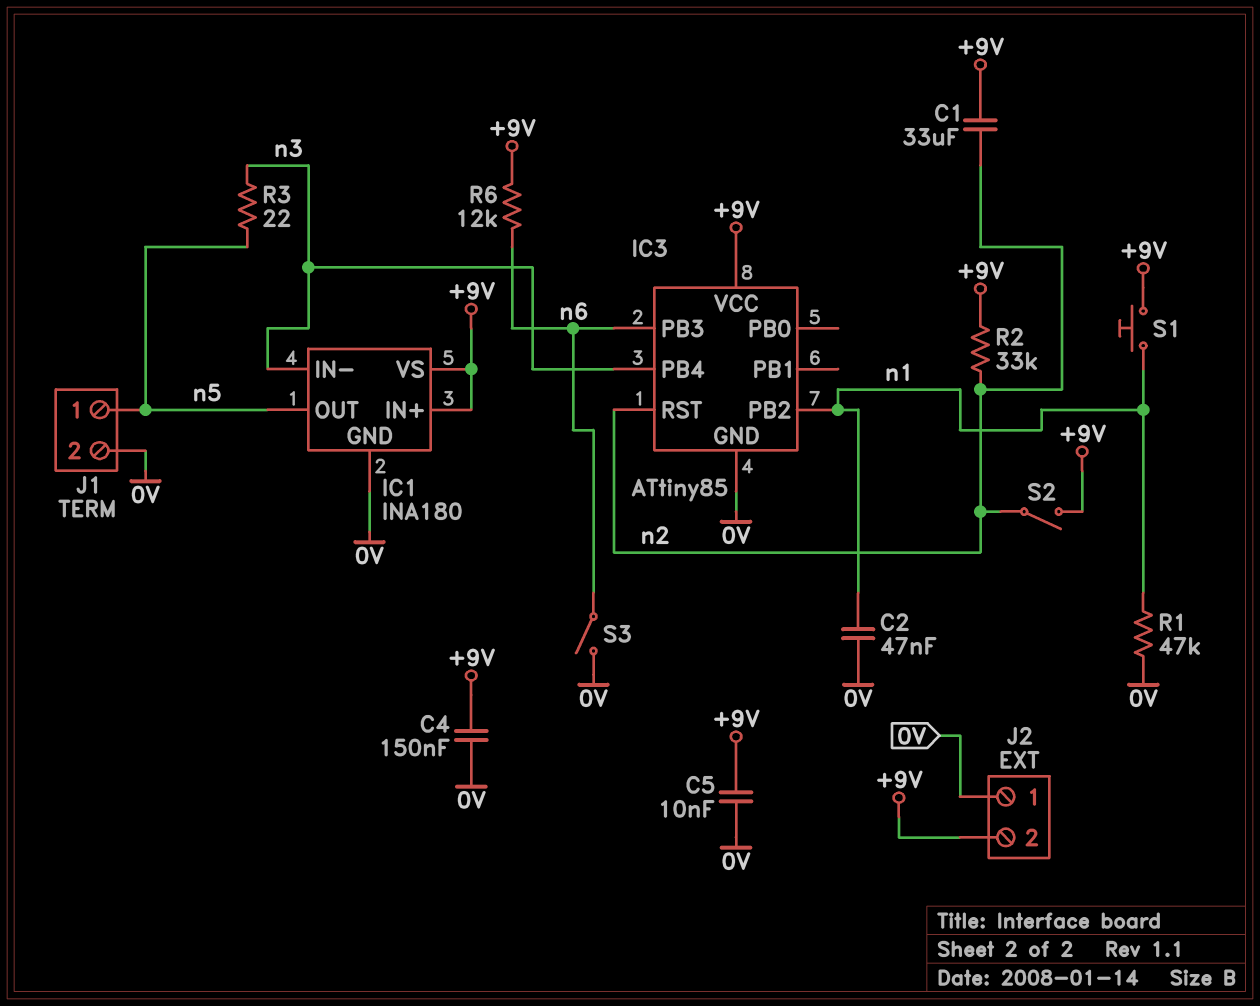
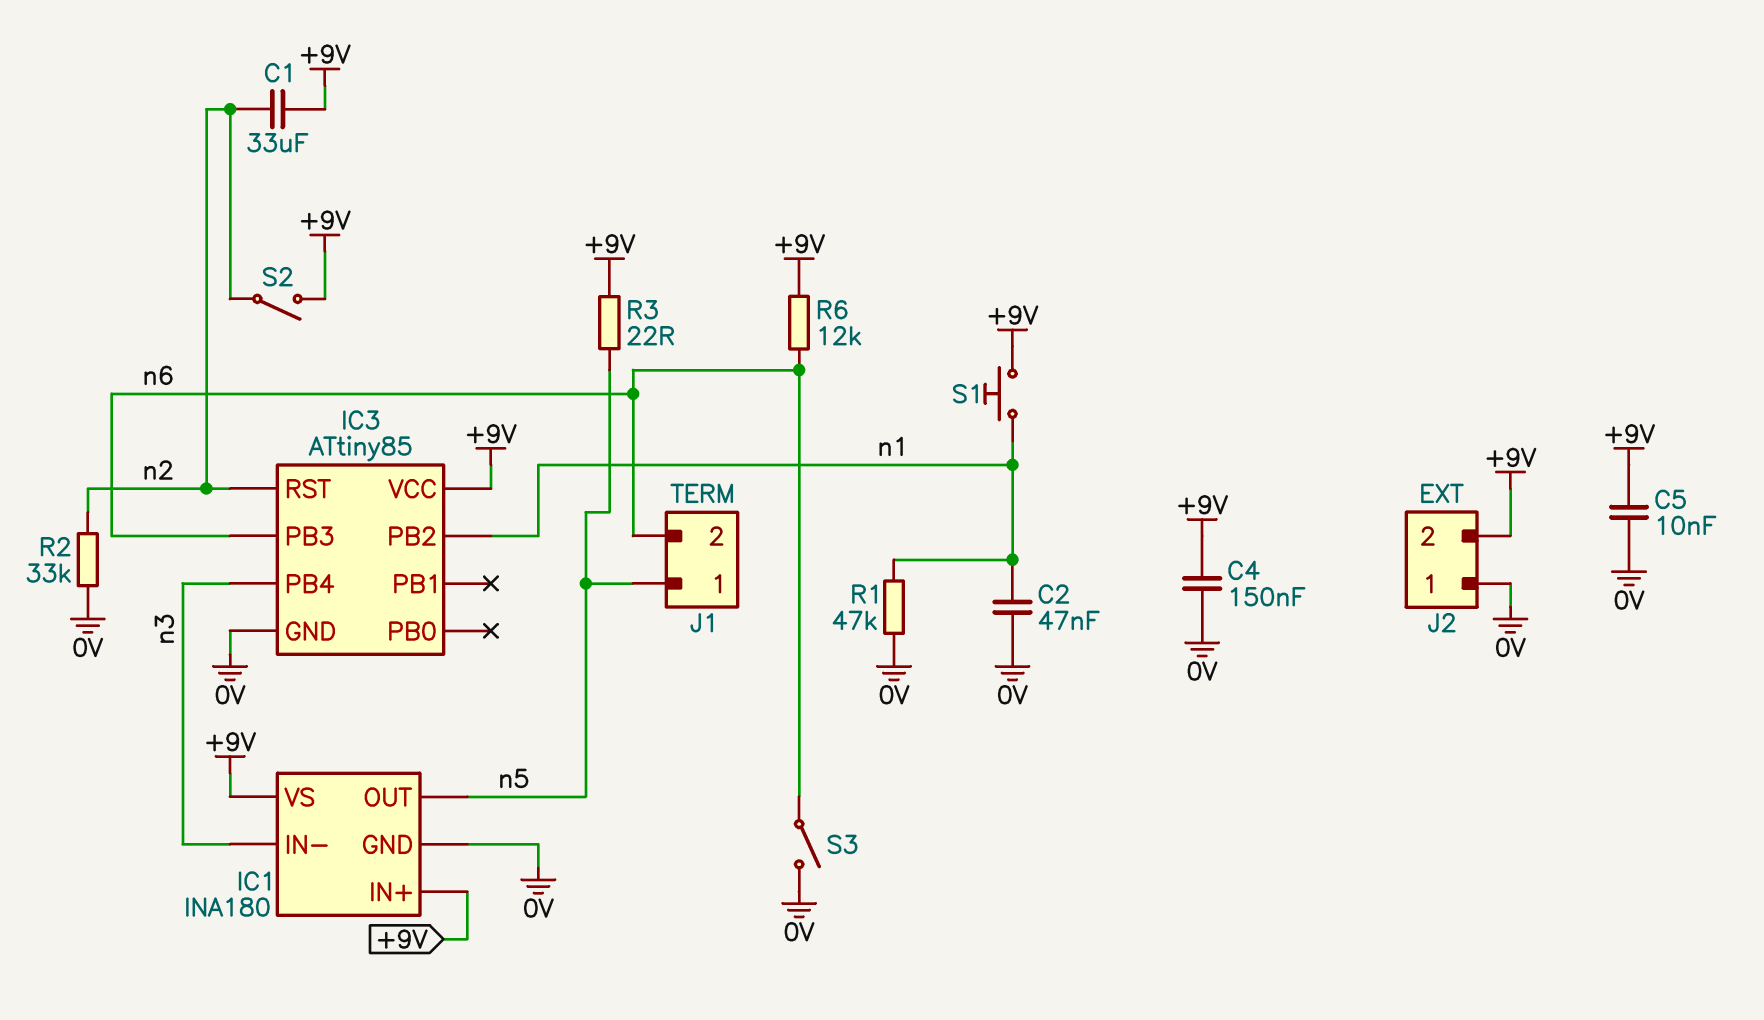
J1 pin 2: 0V -> n6
R2: 33k (+9V, n2) -> 33k (0V, n2)
R3: 22 (n3, n5) -> 22 (+9V, n5)

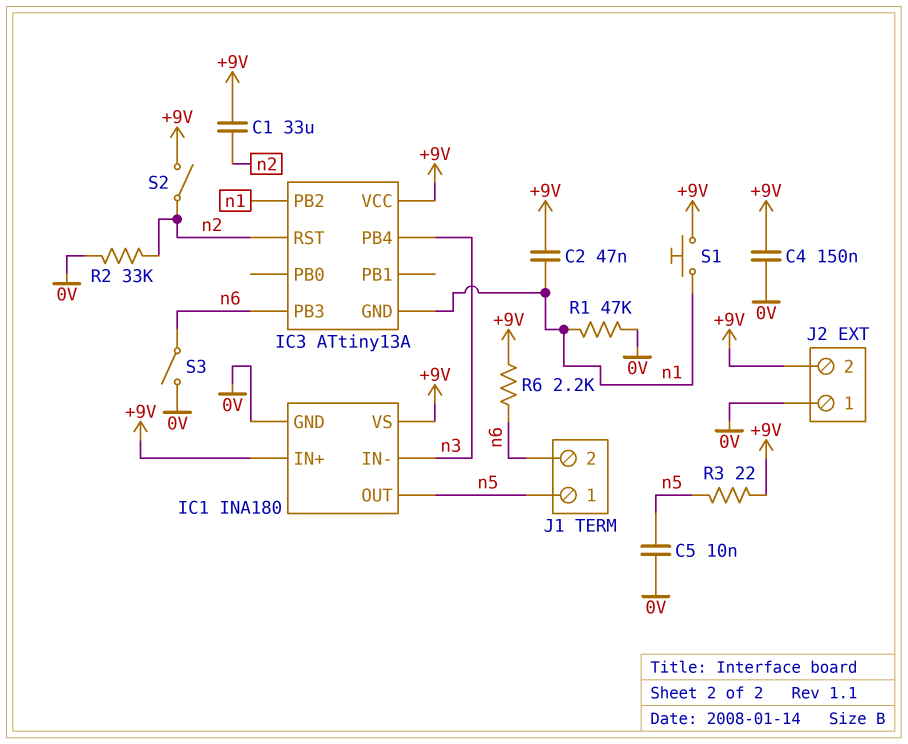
C2: 47nF (0V, n1) -> 47nF (+9V, n1)
C5: 10nF (+9V, 0V) -> 10nF (0V, n5)
IC3: ATtiny85 -> ATtiny13A
IC3 pin GND: 0V -> n1
R6: 12k (+9V, n6) -> 2.2k (+9V, n6)

